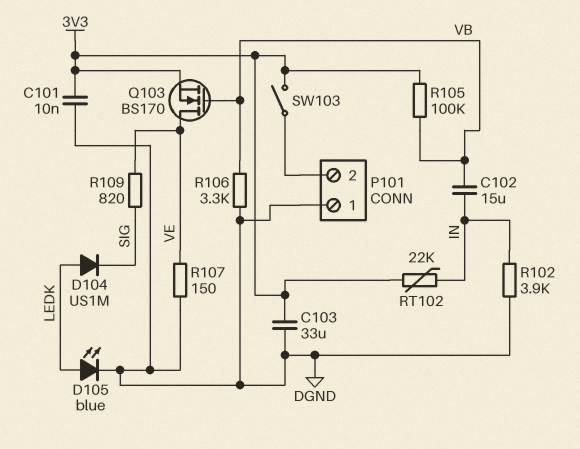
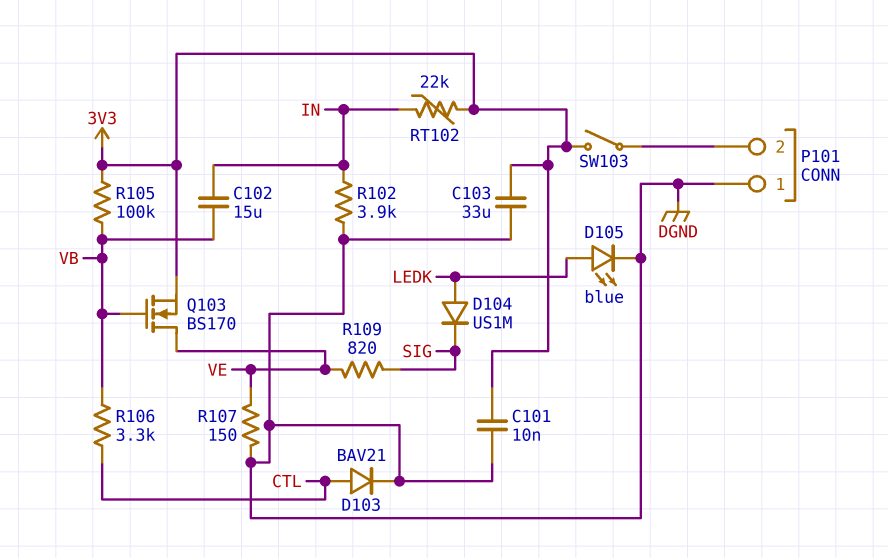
D103: none -> diode BAV21 (A CTL, K DGND)
R106: 3.3k (DGND, VB) -> 3.3k (CTL, VB)

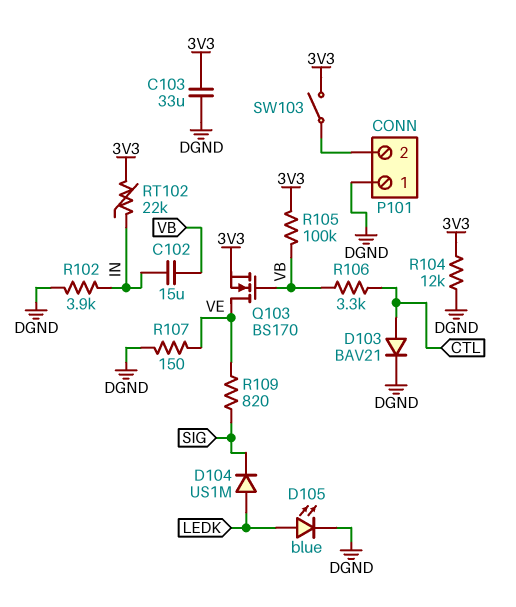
C101: 10nF (3V3, DGND) -> none
R104: none -> 12k (3V3, DGND)

